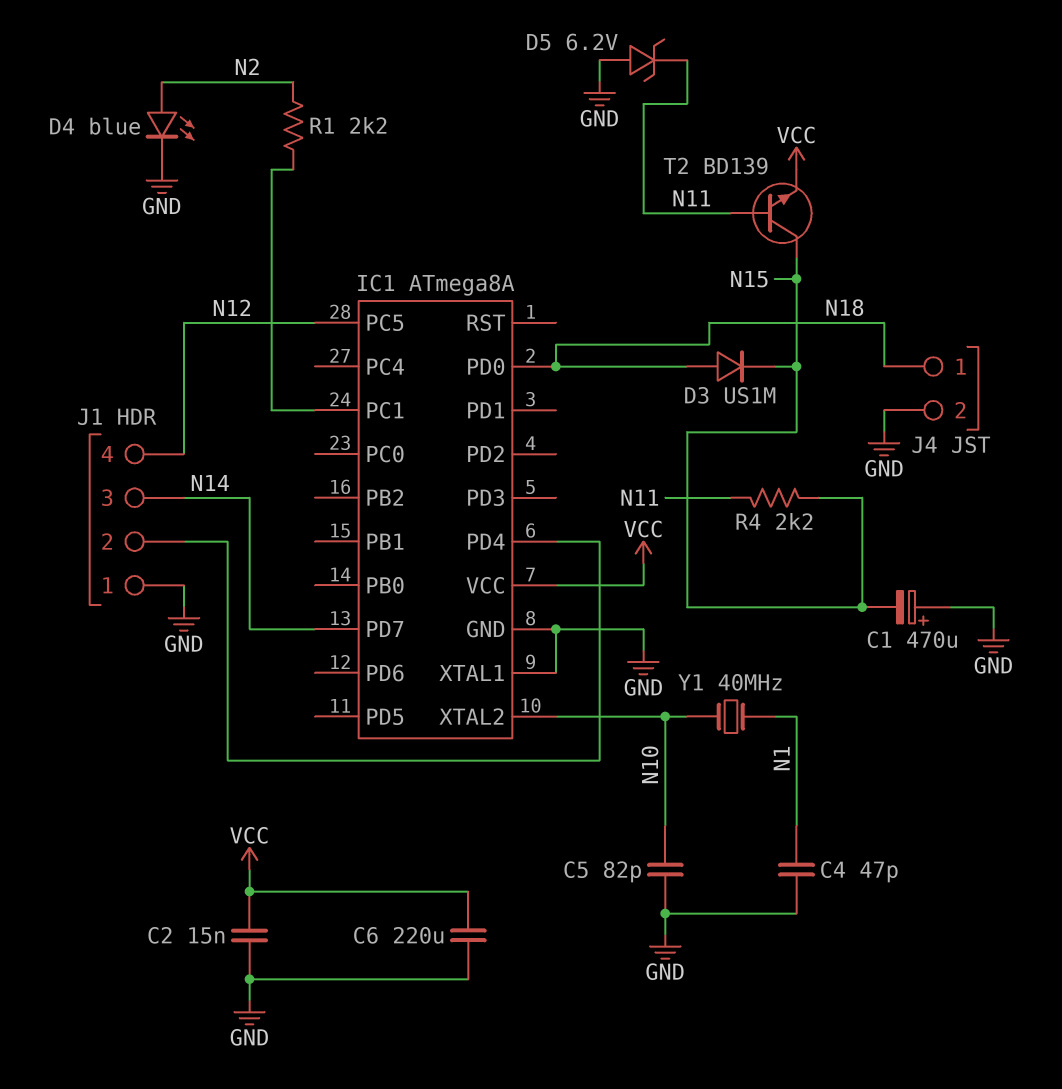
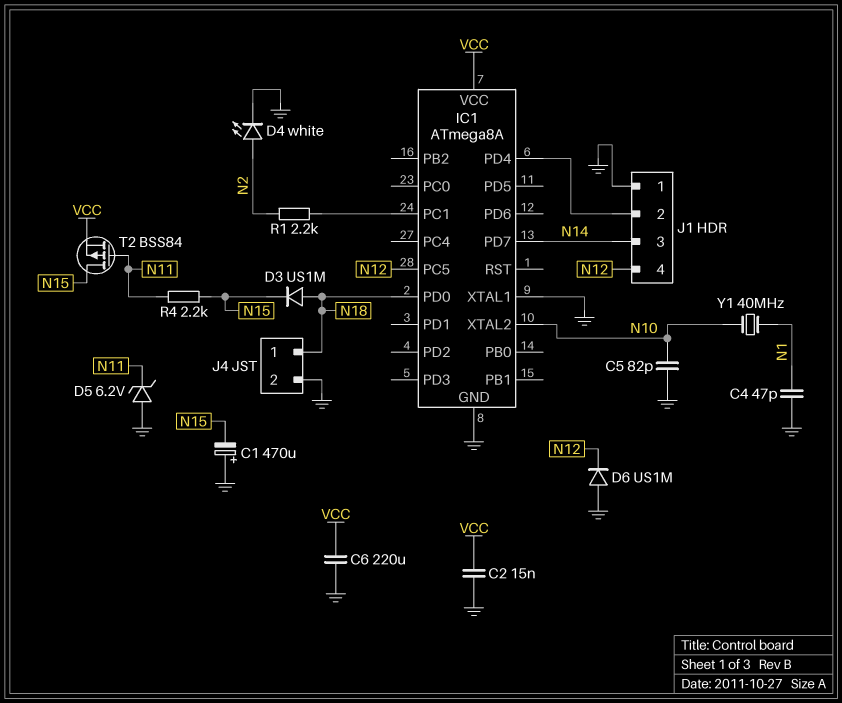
D4: LED blue (A N2, K GND) -> LED white (A N2, K GND)
D6: none -> diode US1M (A GND, K N12)
T2: NPN BD139 (B N11, C N15, E VCC) -> PMOS BSS84 (G N11, D N15, S VCC)

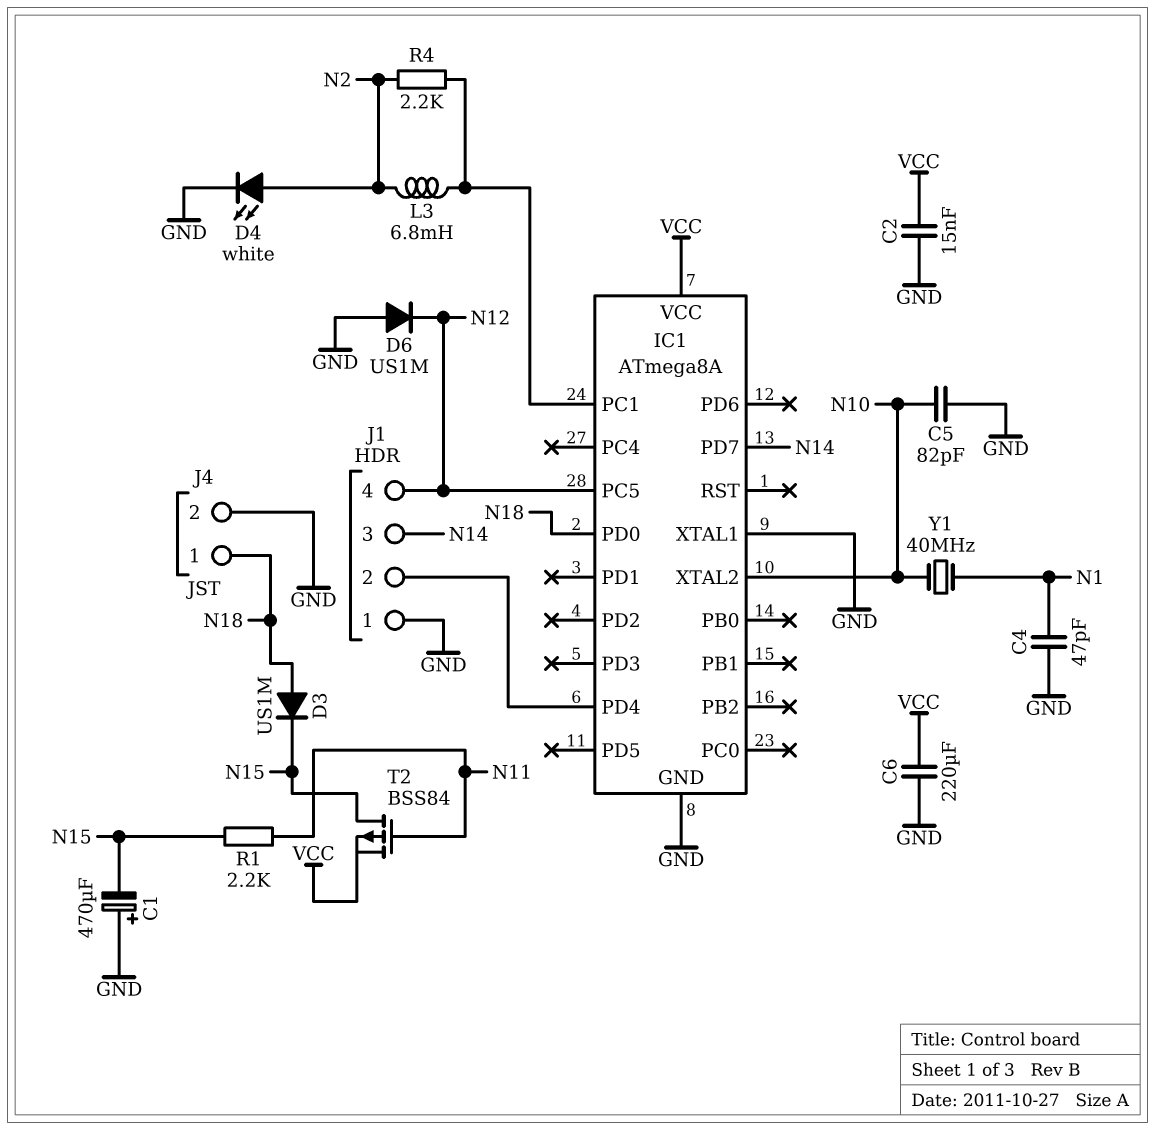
D5: zener 6.2V (A GND, K N11) -> none
L3: none -> 6.8mH (IC1/PC1, N2)
R1: 2.2k (IC1/PC1, N2) -> 2.2k (N11, N15)
R4: 2.2k (N11, N15) -> 2.2k (IC1/PC1, N2)

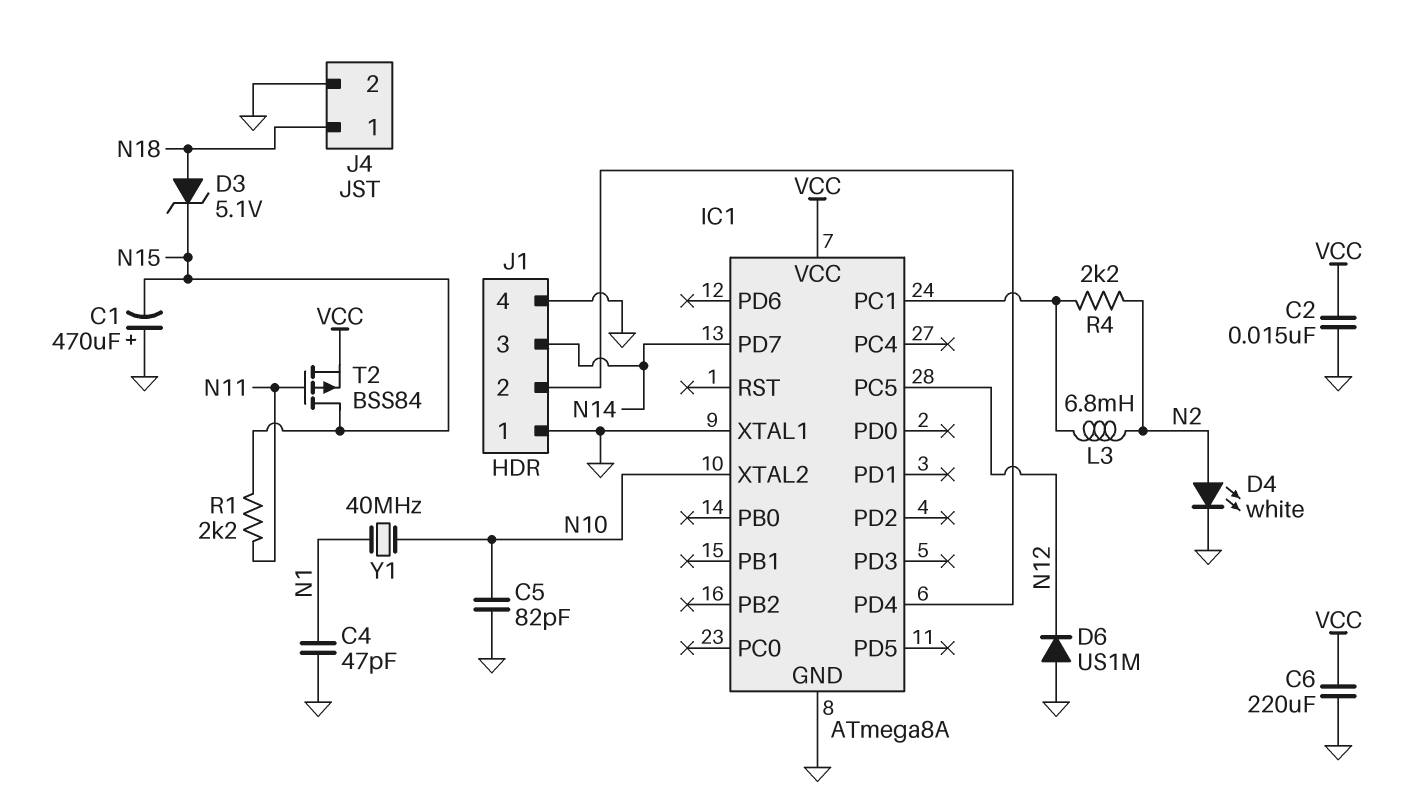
D3: diode US1M (A N18, K N15) -> zener 5.1V (A N18, K N15)
IC1 pin PD0: N18 -> none
J1 pin 4: N12 -> GND

